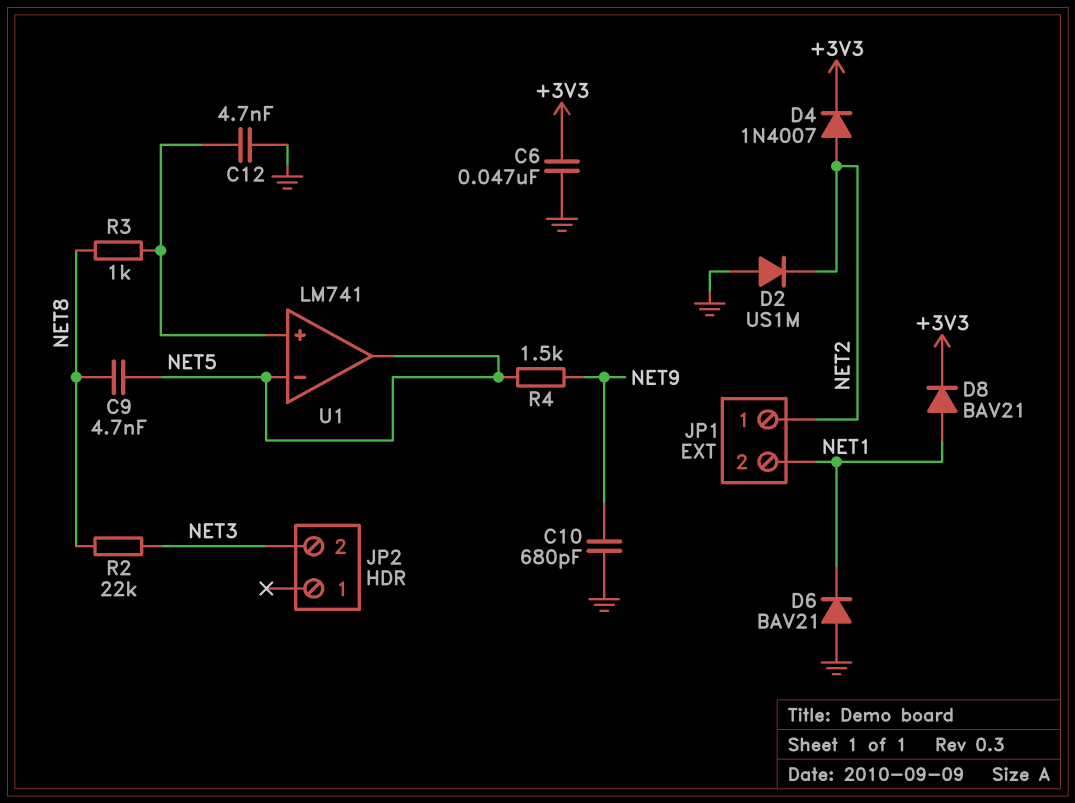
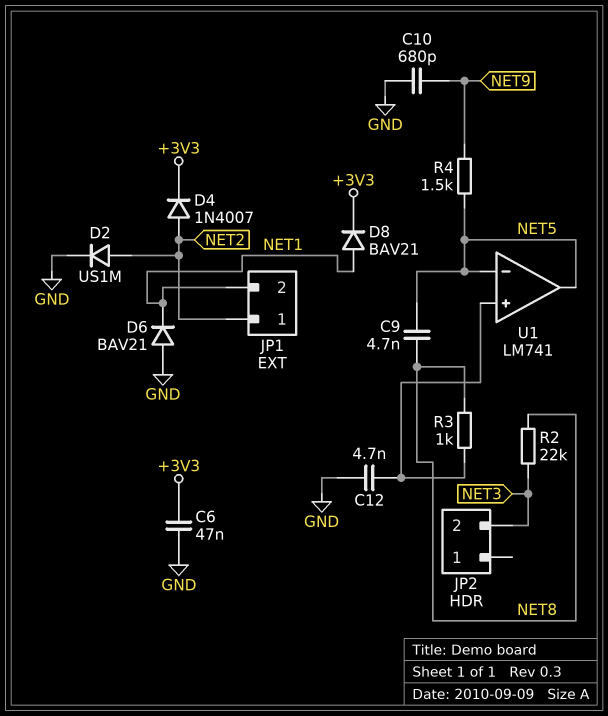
D2: diode US1M (A GND, K NET2) -> diode US1M (A NET2, K GND)

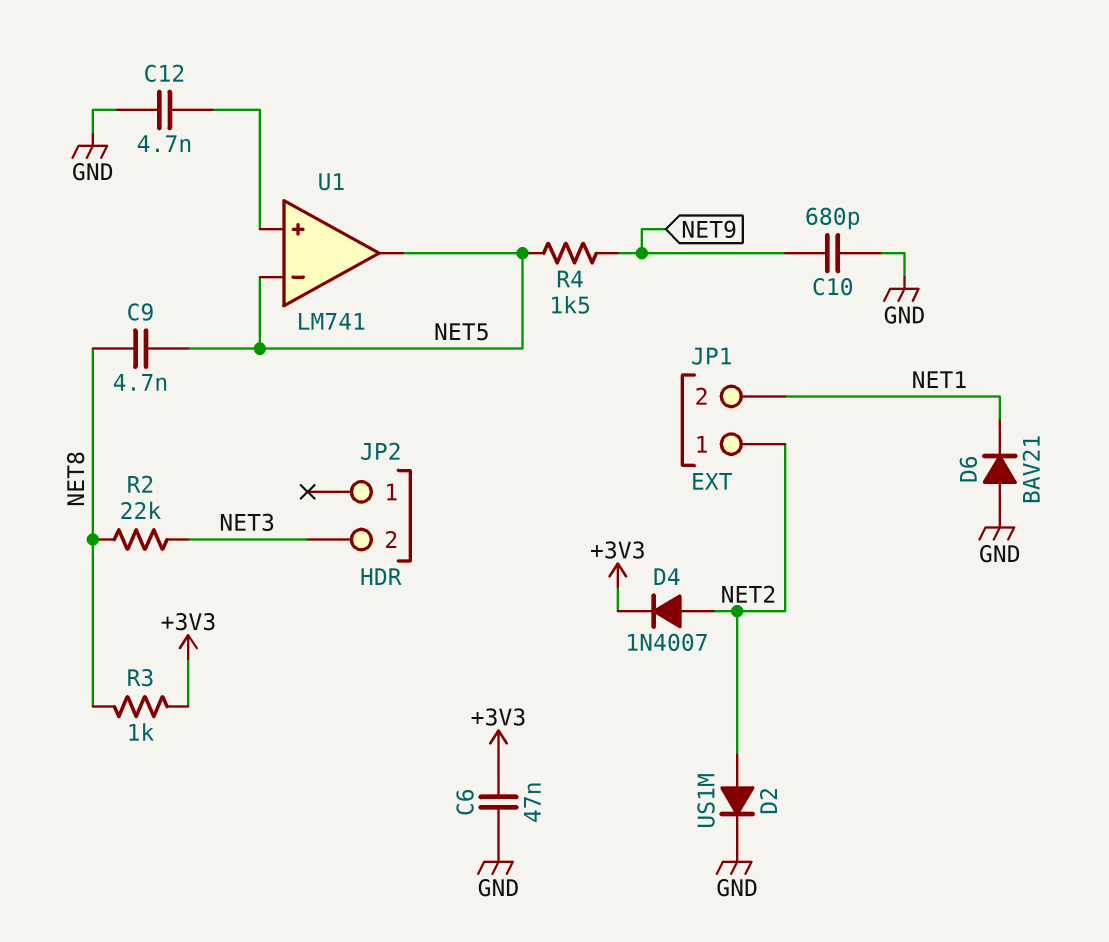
D8: diode BAV21 (A NET1, K +3V3) -> none
R3: 1k (NET8, U1/in+) -> 1k (+3V3, NET8)

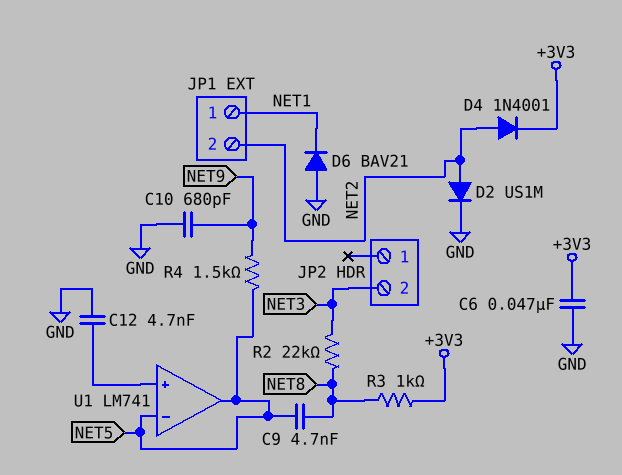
D4: diode 1N4007 (A NET2, K +3V3) -> diode 1N4001 (A NET2, K +3V3)
JP1 pin 1: NET2 -> NET1
JP1 pin 2: NET1 -> NET2

